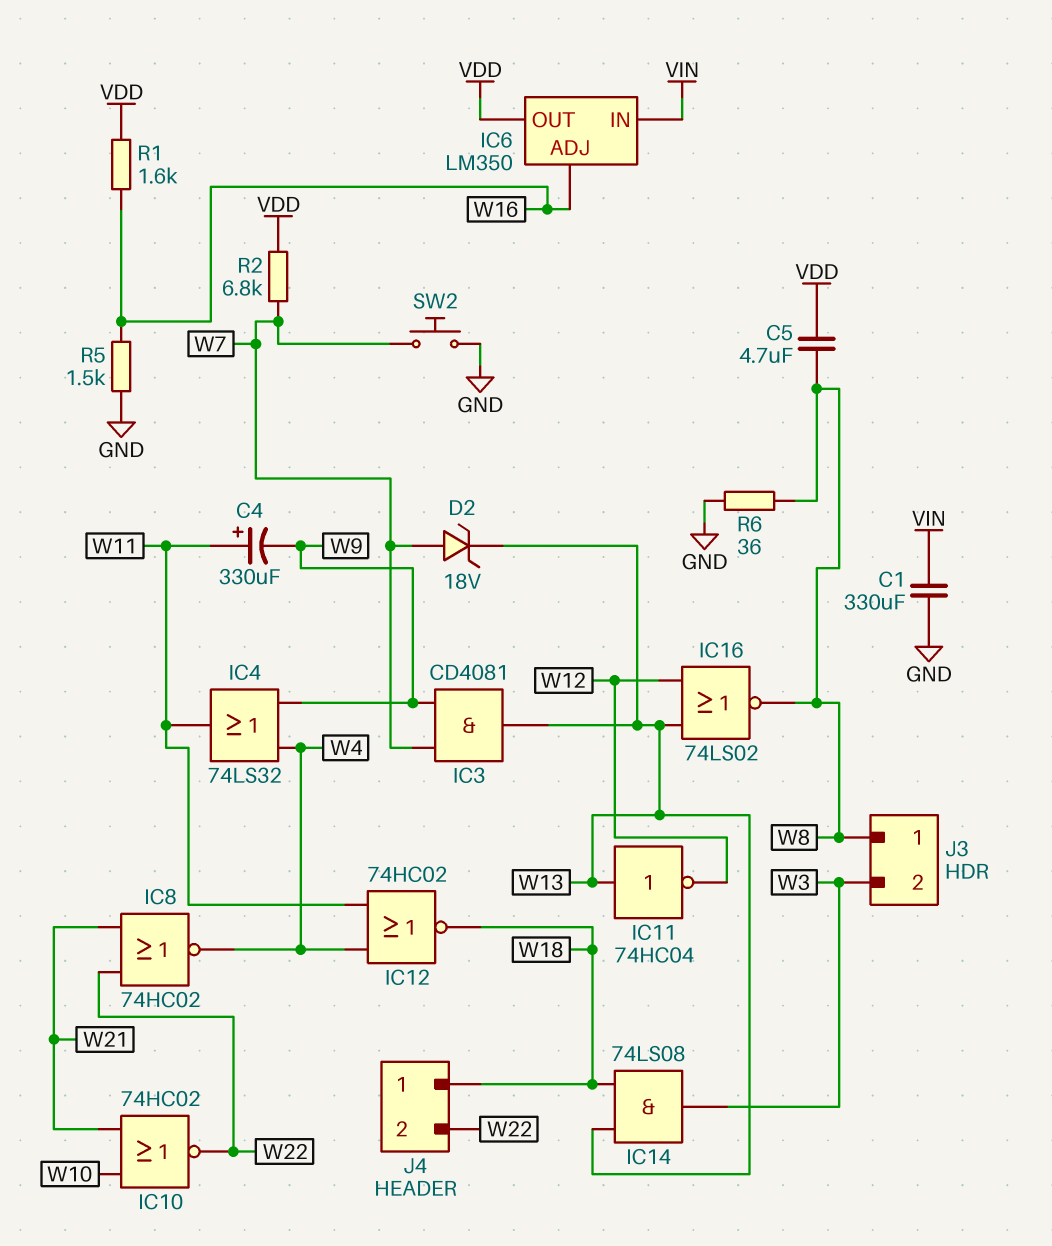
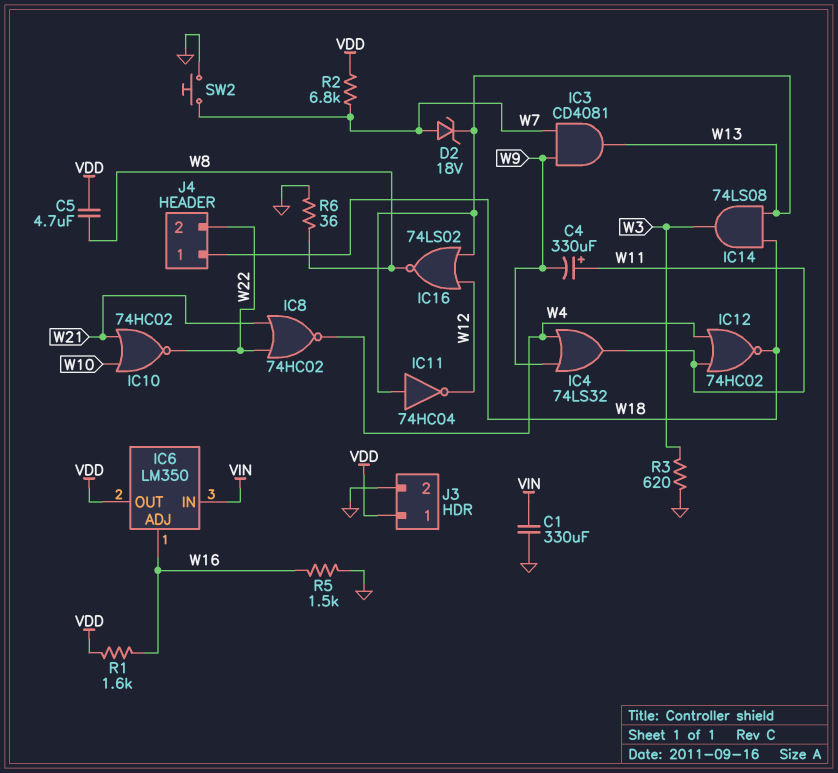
J3 pin 1: W8 -> VDD
J3 pin 2: W3 -> GND
R3: none -> 620 (GND, W3)

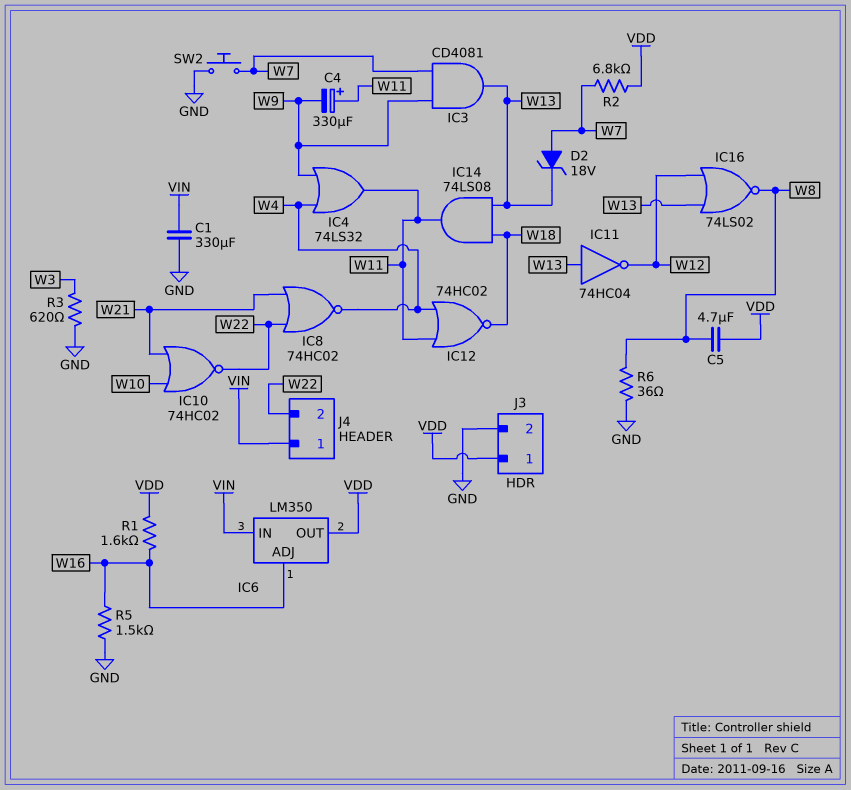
IC14: AND 74LS08 (in W13, in W18, out W3) -> AND 74LS08 (in W13, in W18, out W11)
J4 pin 1: W18 -> VIN

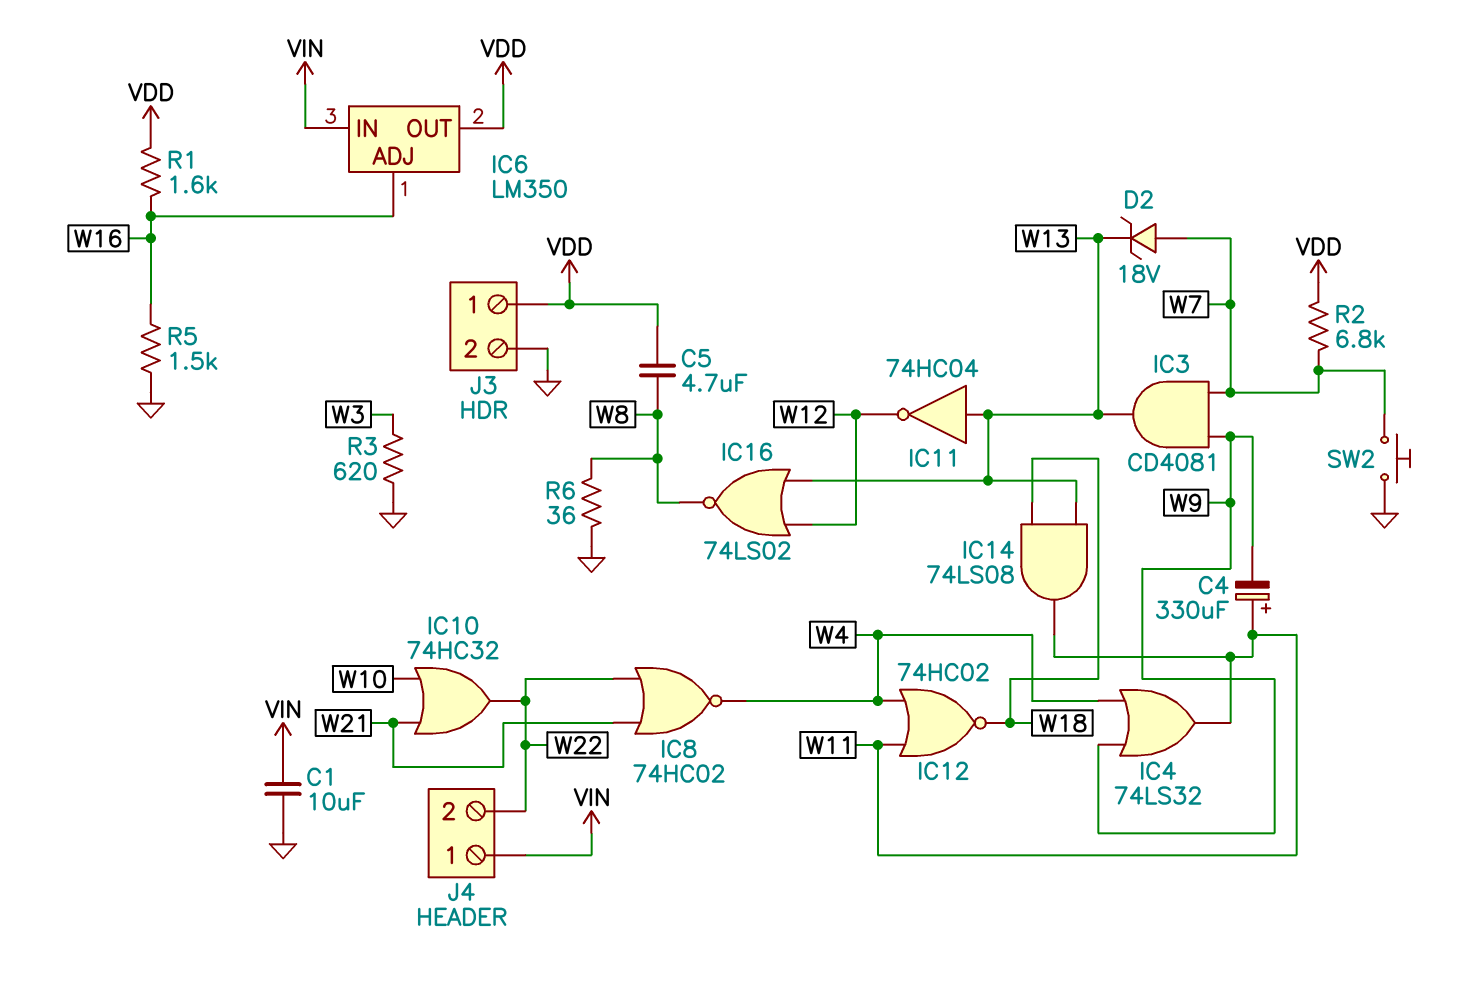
C1: 330uF (GND, VIN) -> 10uF (GND, VIN)
IC10: NOR 74HC02 (in W10, in W21, out W22) -> OR 74HC32 (in W10, in W21, out W22)

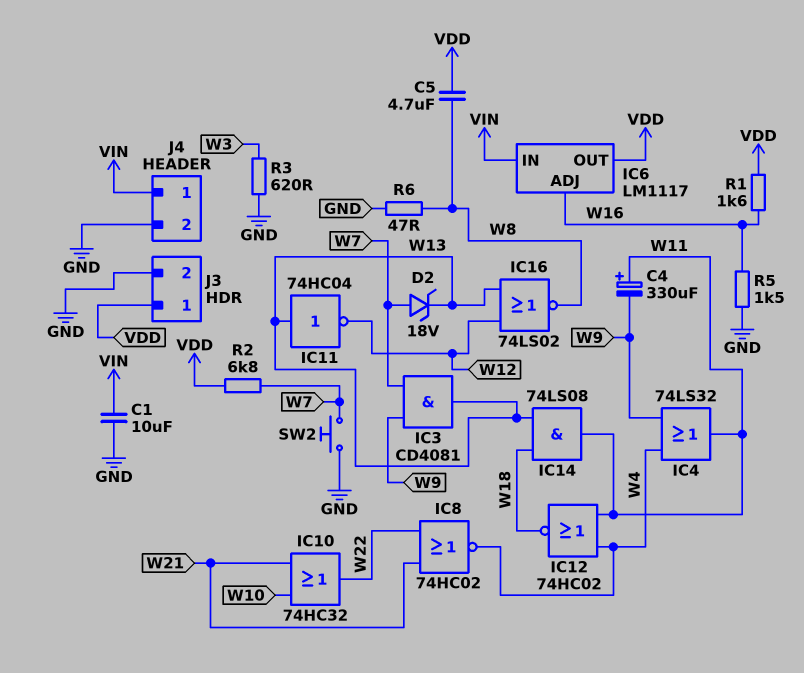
IC6: LM350 -> LM1117
J4 pin 2: W22 -> GND
R6: 36 (GND, W8) -> 47 (GND, W8)

